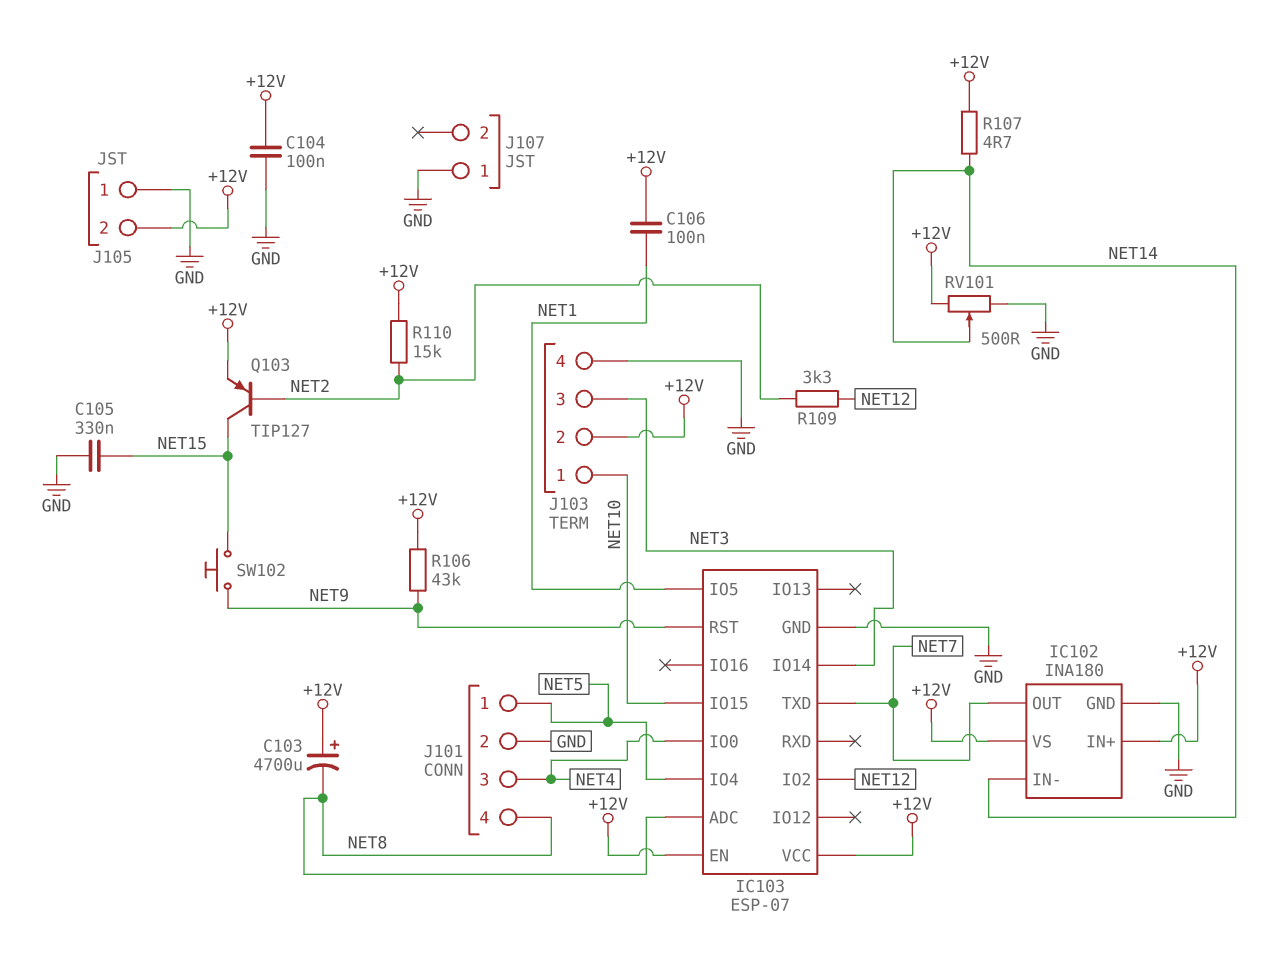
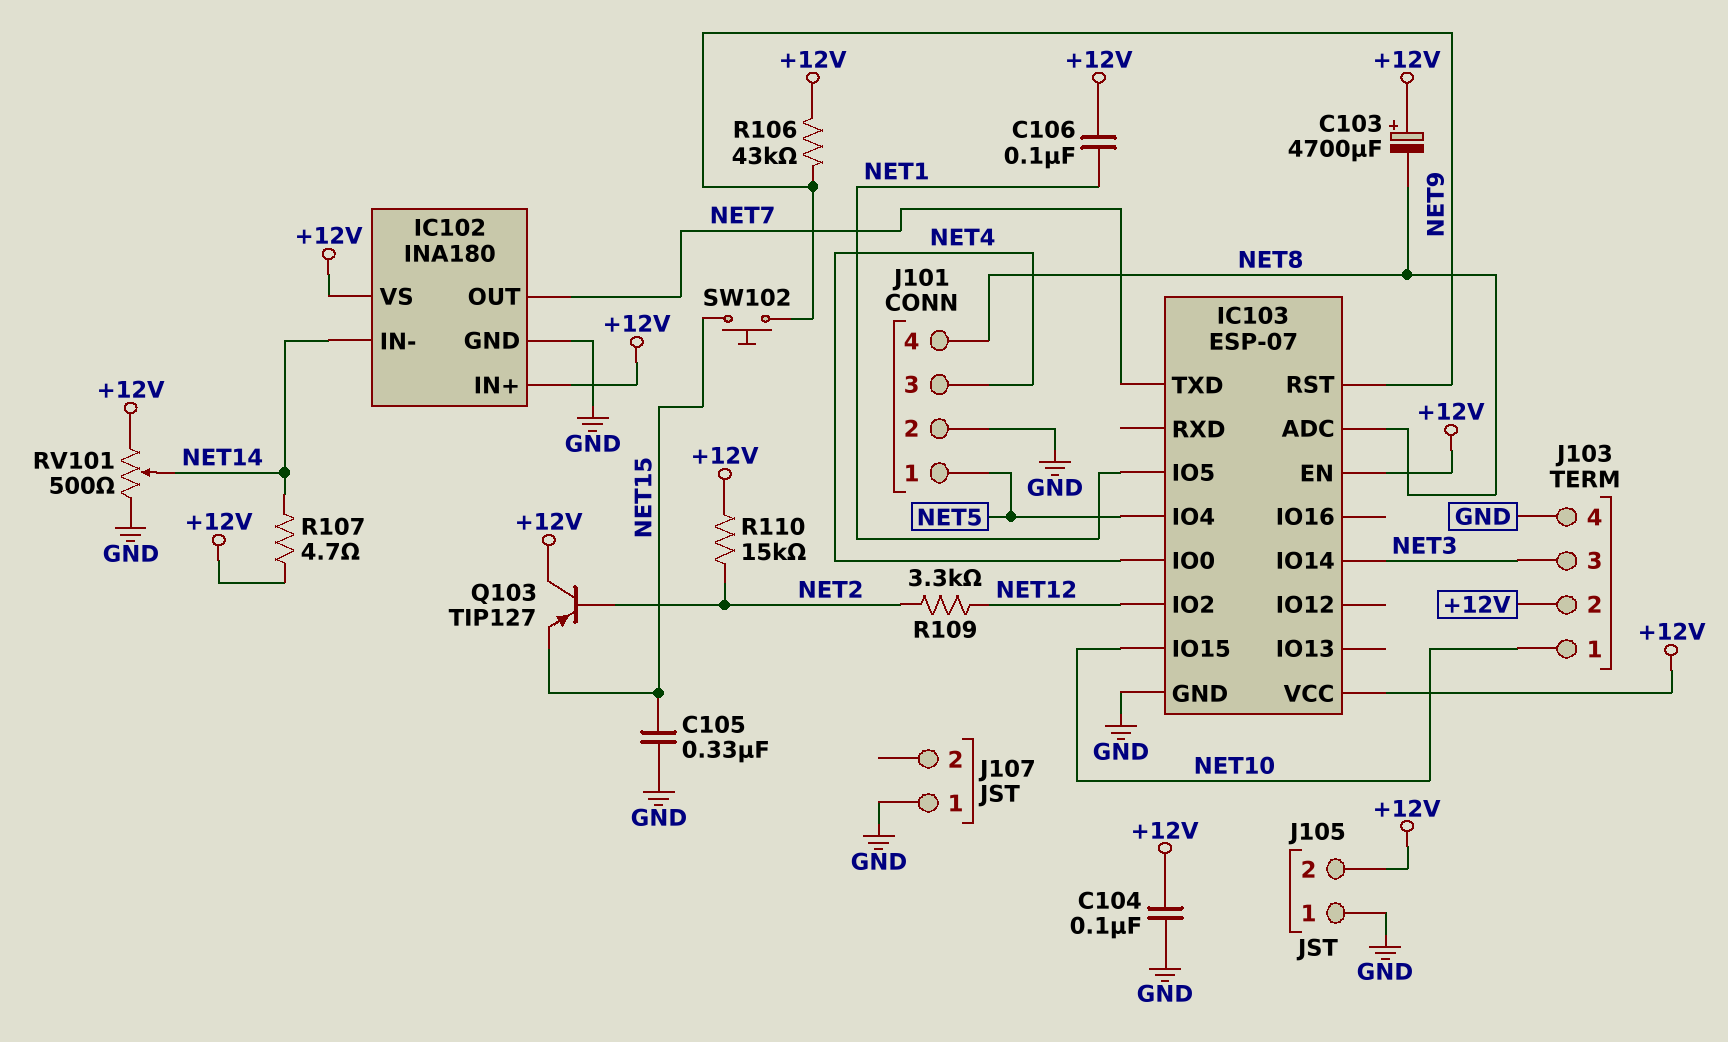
Q103: PNP TIP127 (B NET2, C NET15, E +12V) -> PNP TIP127 (B NET2, C +12V, E NET15)

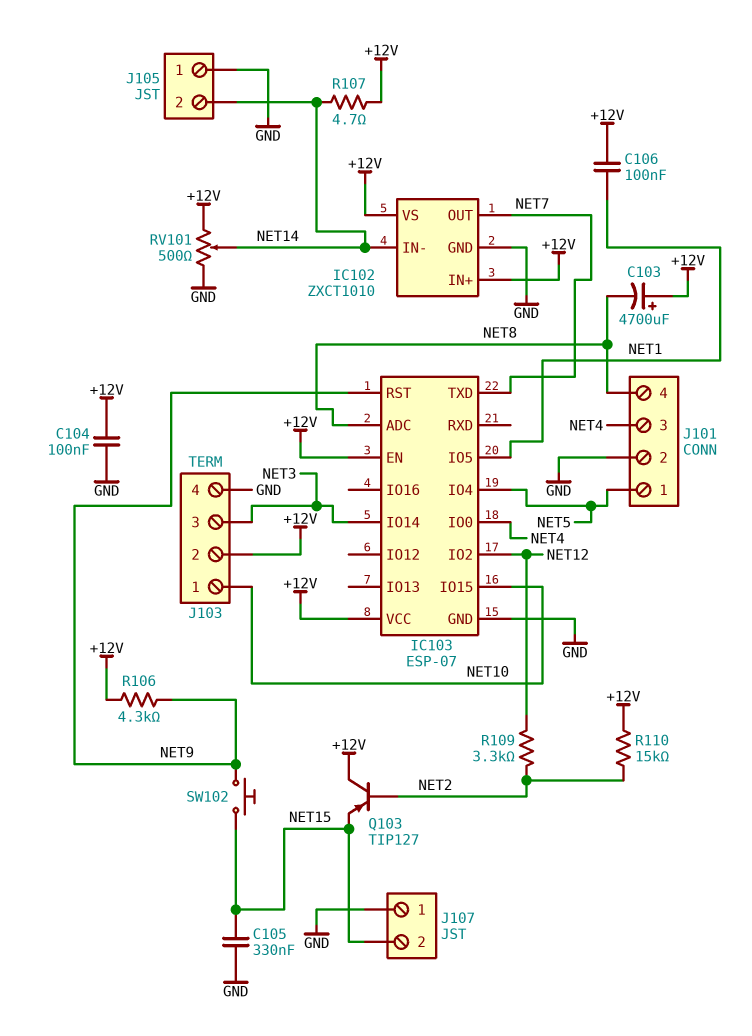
IC102: INA180 -> ZXCT1010
J105 pin 2: +12V -> NET14
J107 pin 2: none -> NET15
R106: 43k (+12V, NET9) -> 4.3k (+12V, NET9)

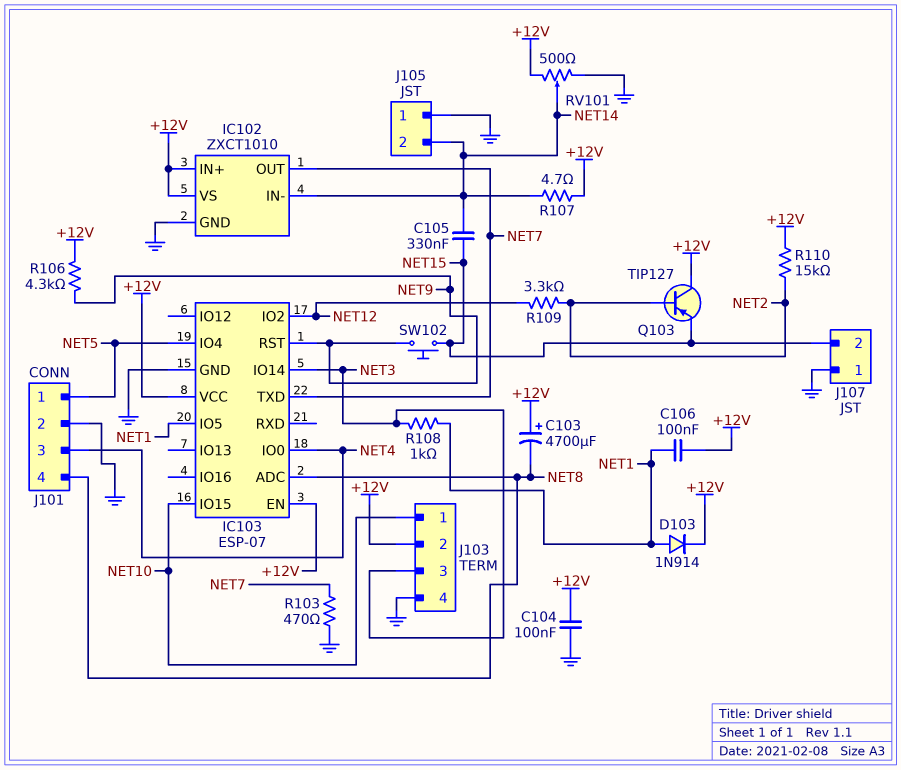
C105: 330nF (GND, NET15) -> 330nF (NET14, NET15)
D103: none -> diode 1N914 (A NET1, K +12V)
R103: none -> 470 (GND, NET7)
R108: none -> 1k (NET1, NET3)

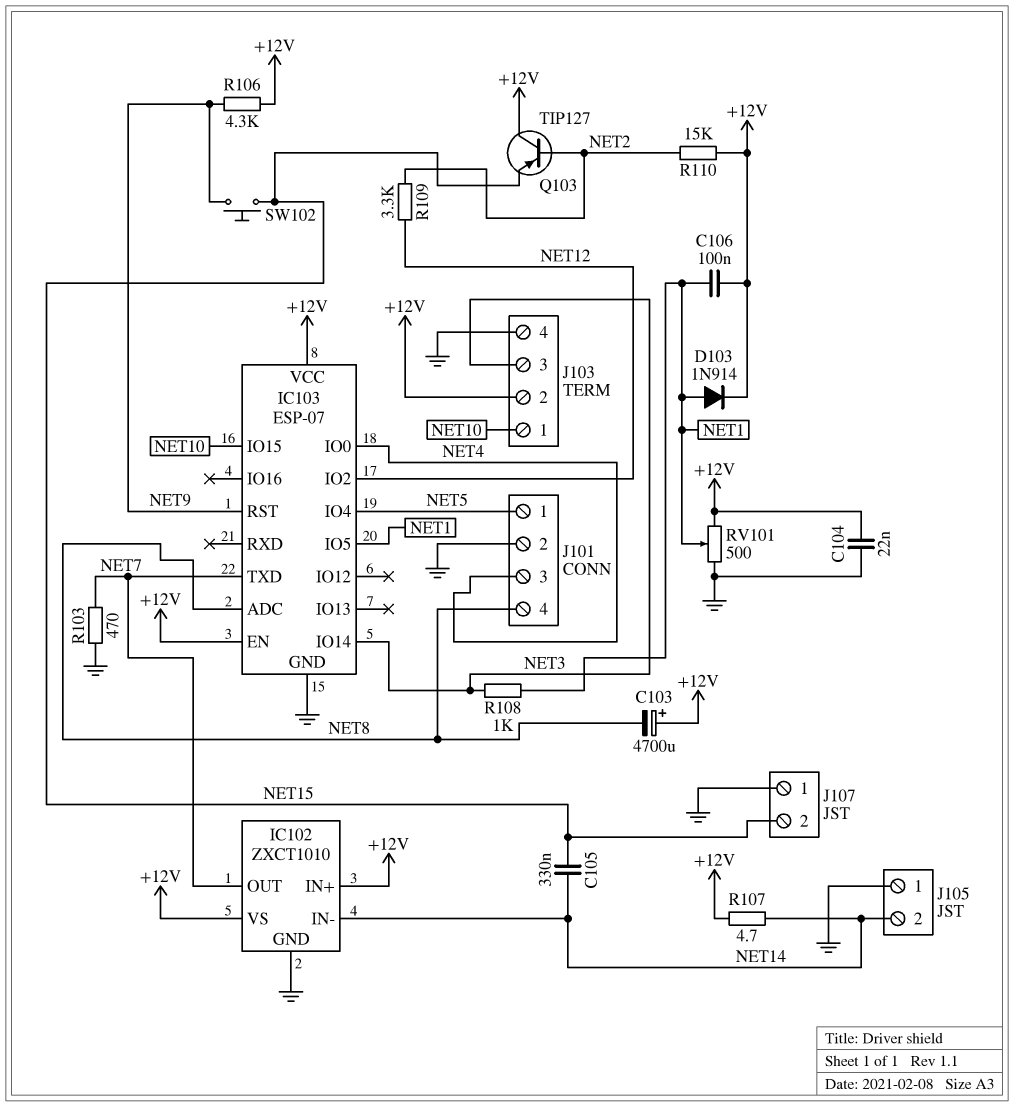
C104: 100nF (+12V, GND) -> 22nF (+12V, GND)
RV101: 500 (+12V, GND, wiper NET14) -> 500 (+12V, GND, wiper NET1)

